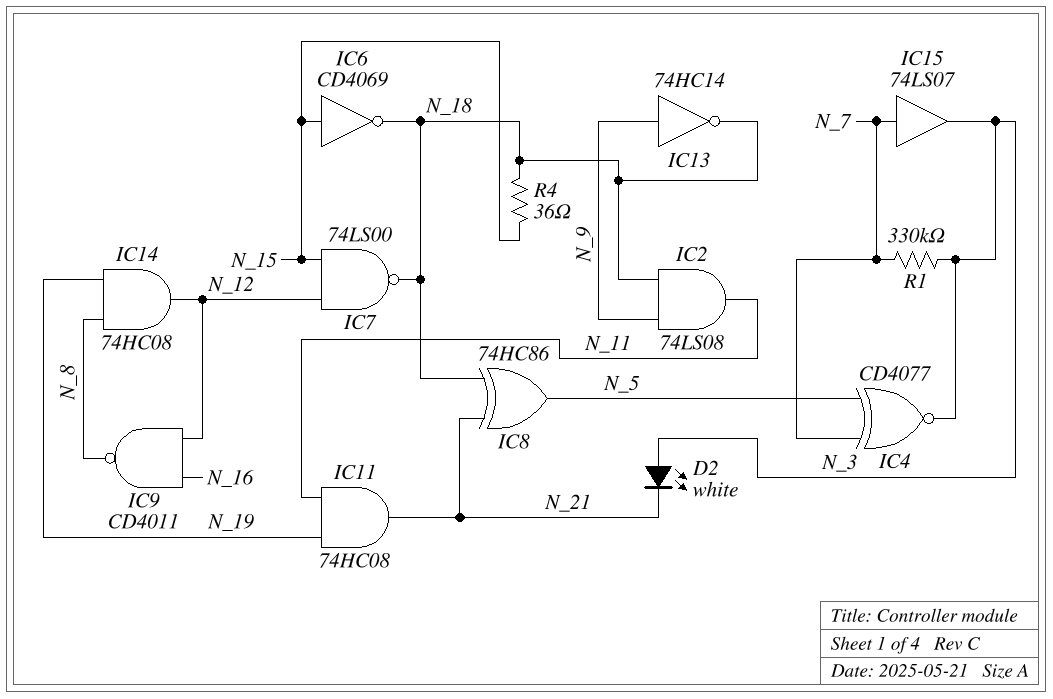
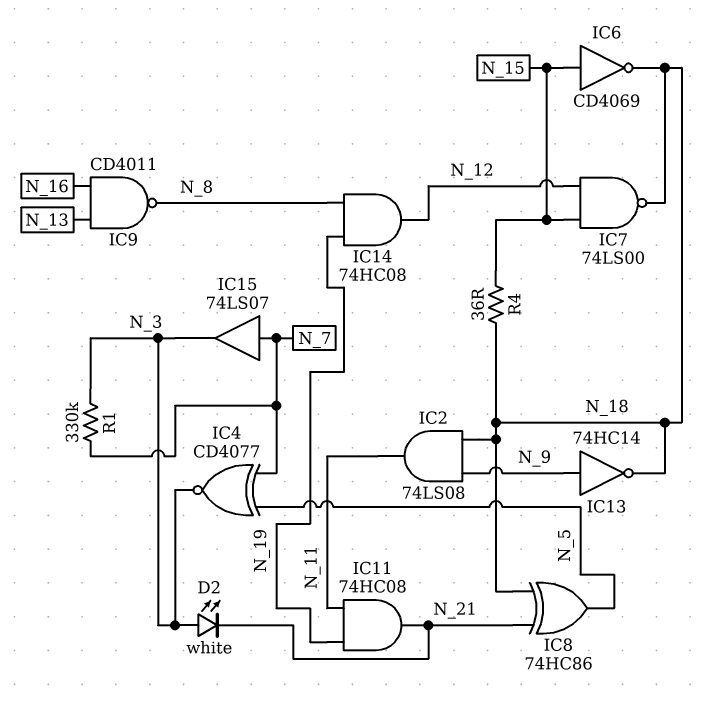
IC9: NAND CD4011 (in N_12, in N_16, out N_8) -> NAND CD4011 (in N_13, in N_16, out N_8)

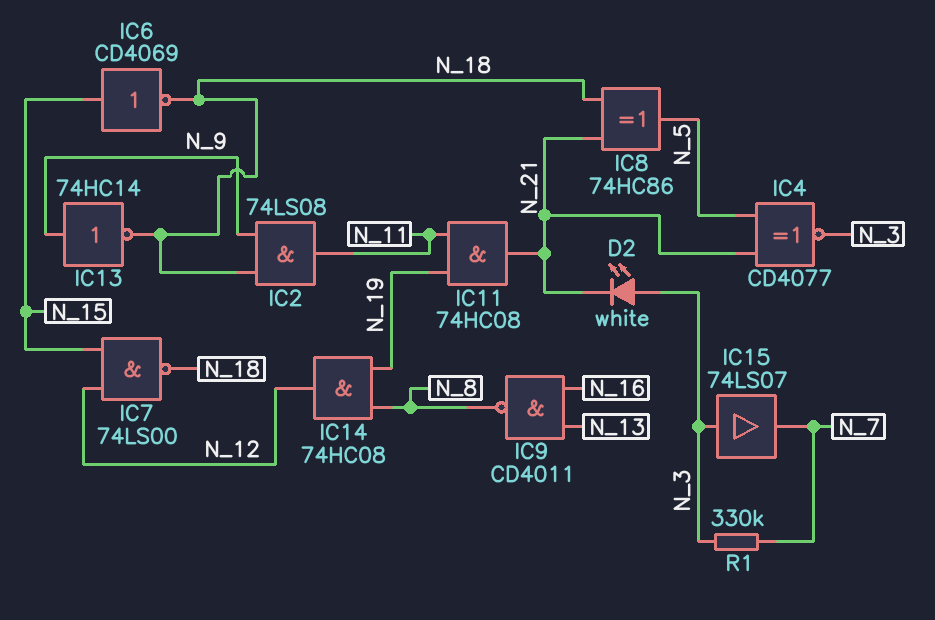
IC4: XNOR CD4077 (in N_5, in N_7, out N_3) -> XNOR CD4077 (in N_5, in N_21, out N_3)
IC15: buffer 74LS07 (in N_7, out N_3) -> buffer 74LS07 (in N_3, out N_7)
R4: 36 (N_15, N_18) -> none

